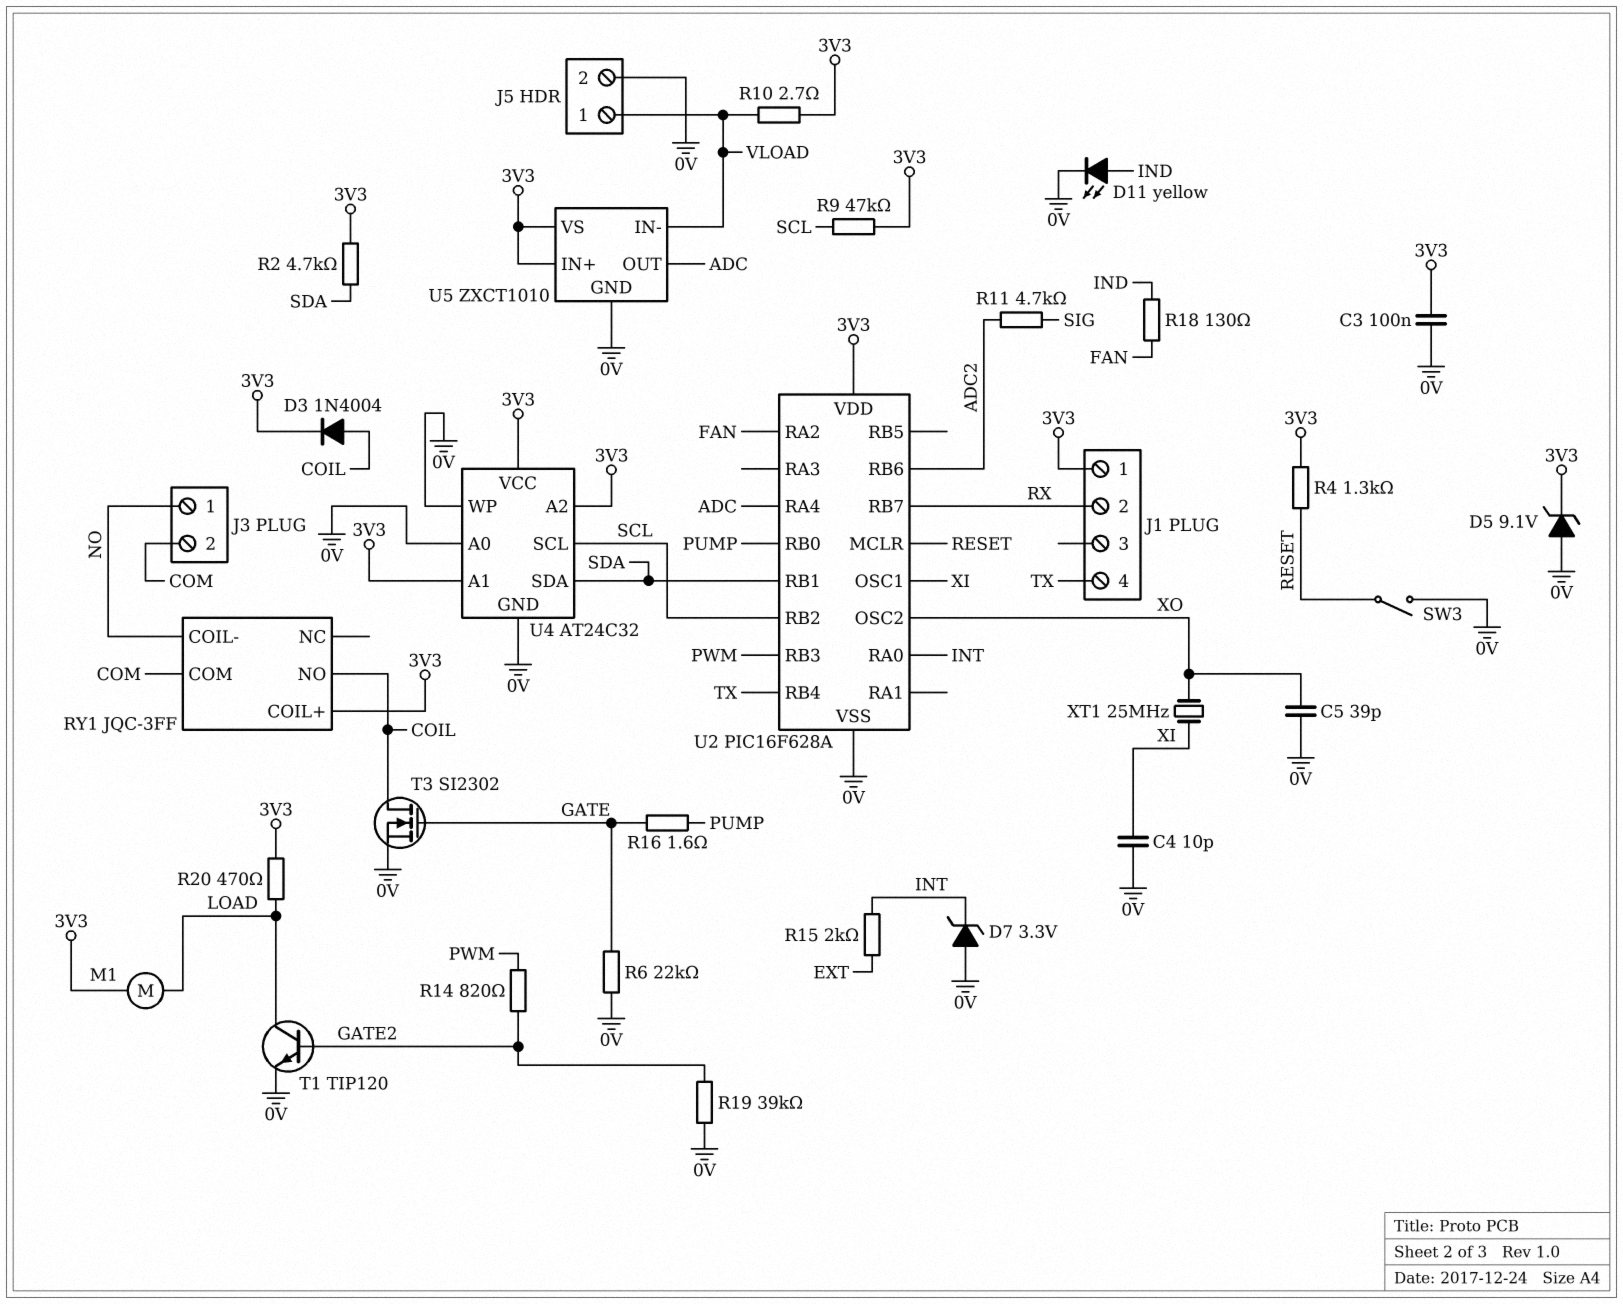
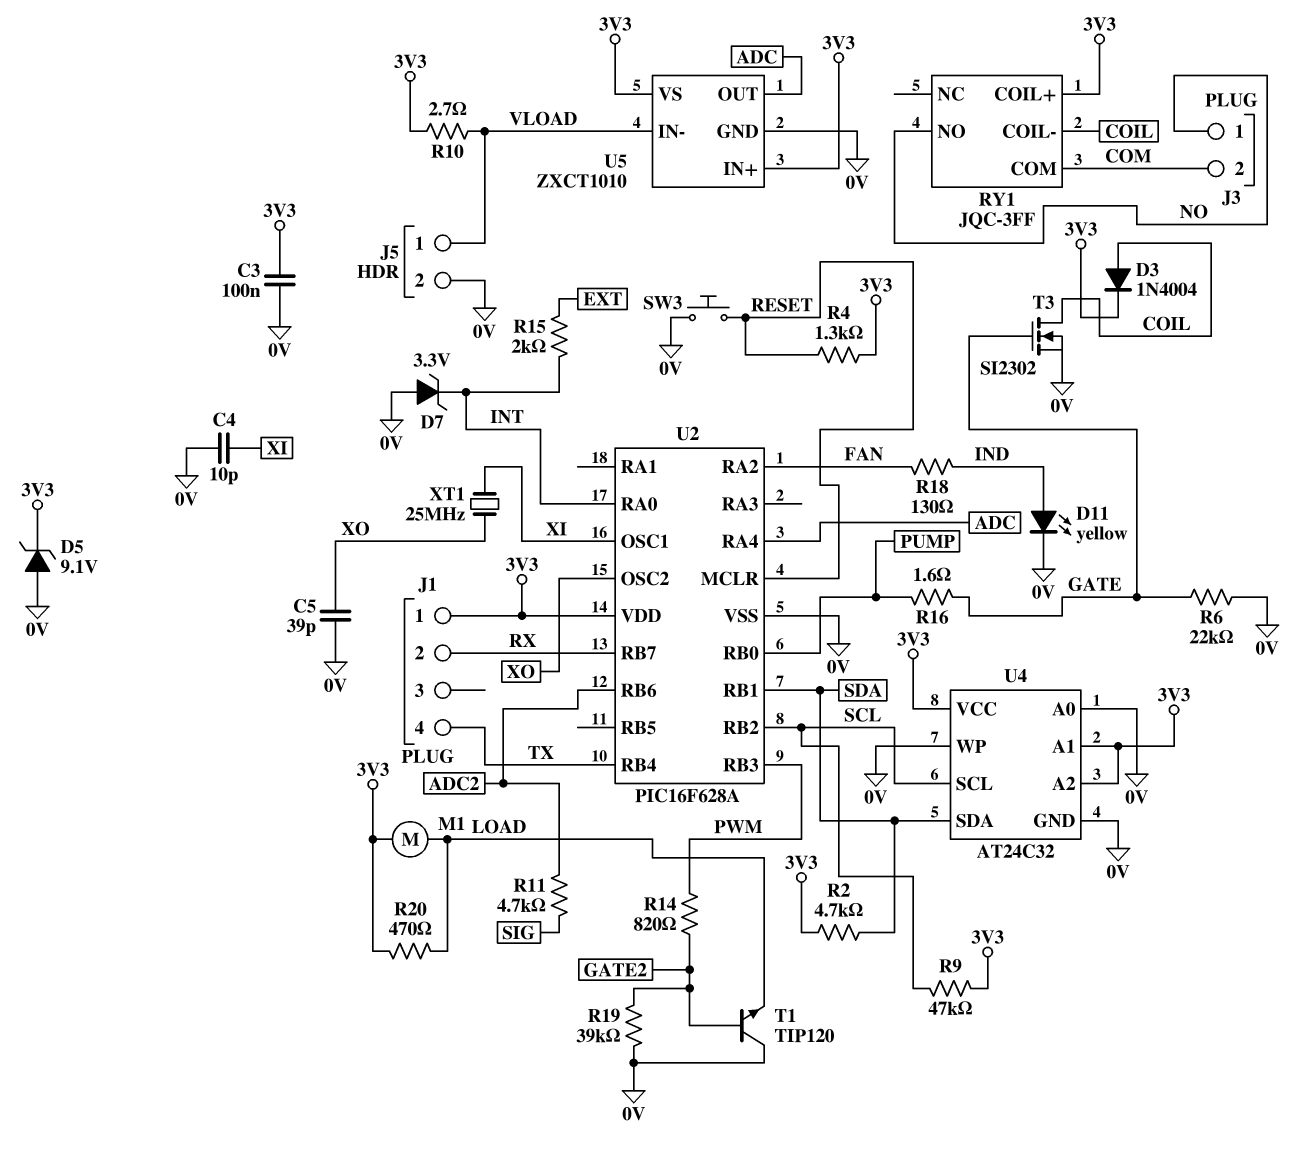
RY1 pin COIL-: NO -> COIL
RY1 pin NO: COIL -> NO
SW3: switch (0V, RESET) -> button (0V, RESET)
T1: NPN TIP120 (B GATE2, C LOAD, E 0V) -> NPN TIP120 (B GATE2, C 0V, E LOAD)

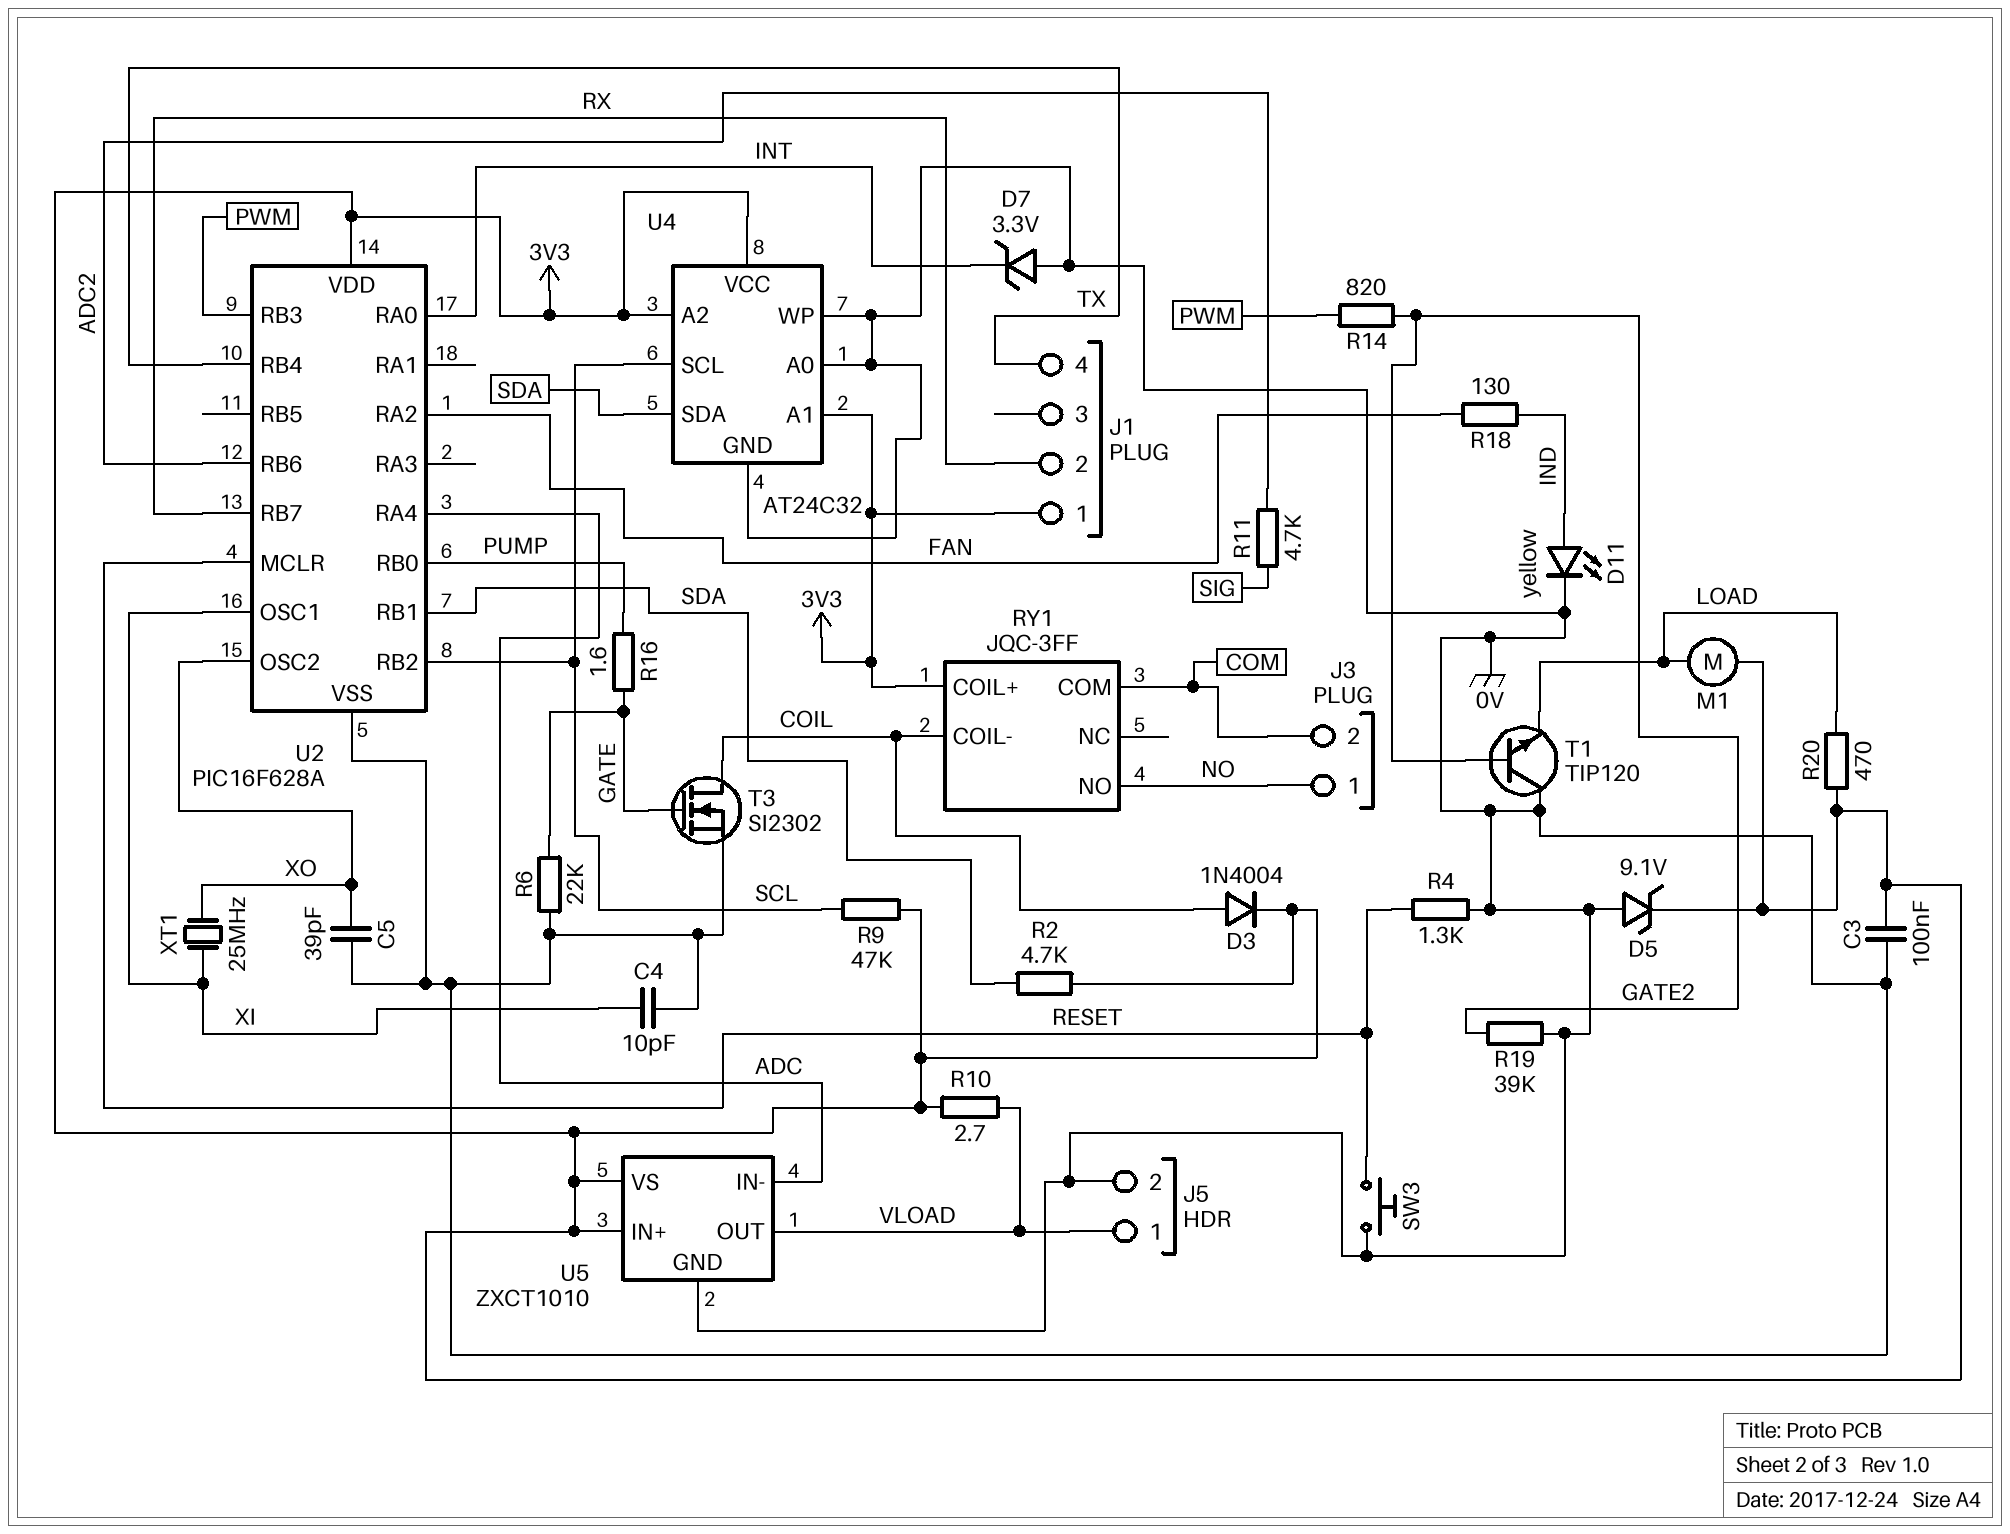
R4: 1.3k (3V3, RESET) -> 1.3k (0V, RESET)
R15: 2k (EXT, INT) -> none
U5 pin IN-: VLOAD -> ADC
U5 pin OUT: ADC -> VLOAD

